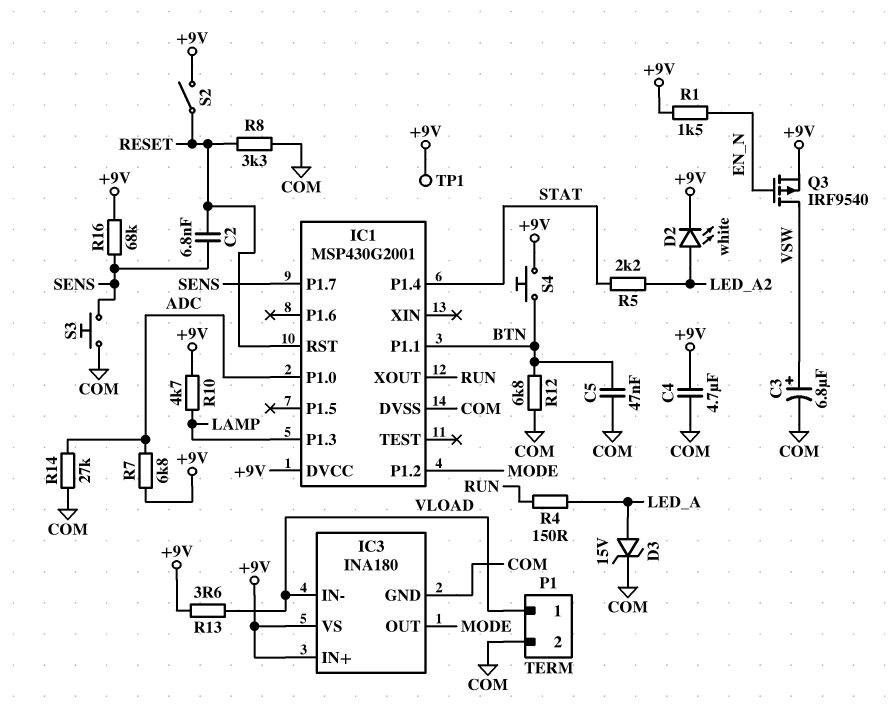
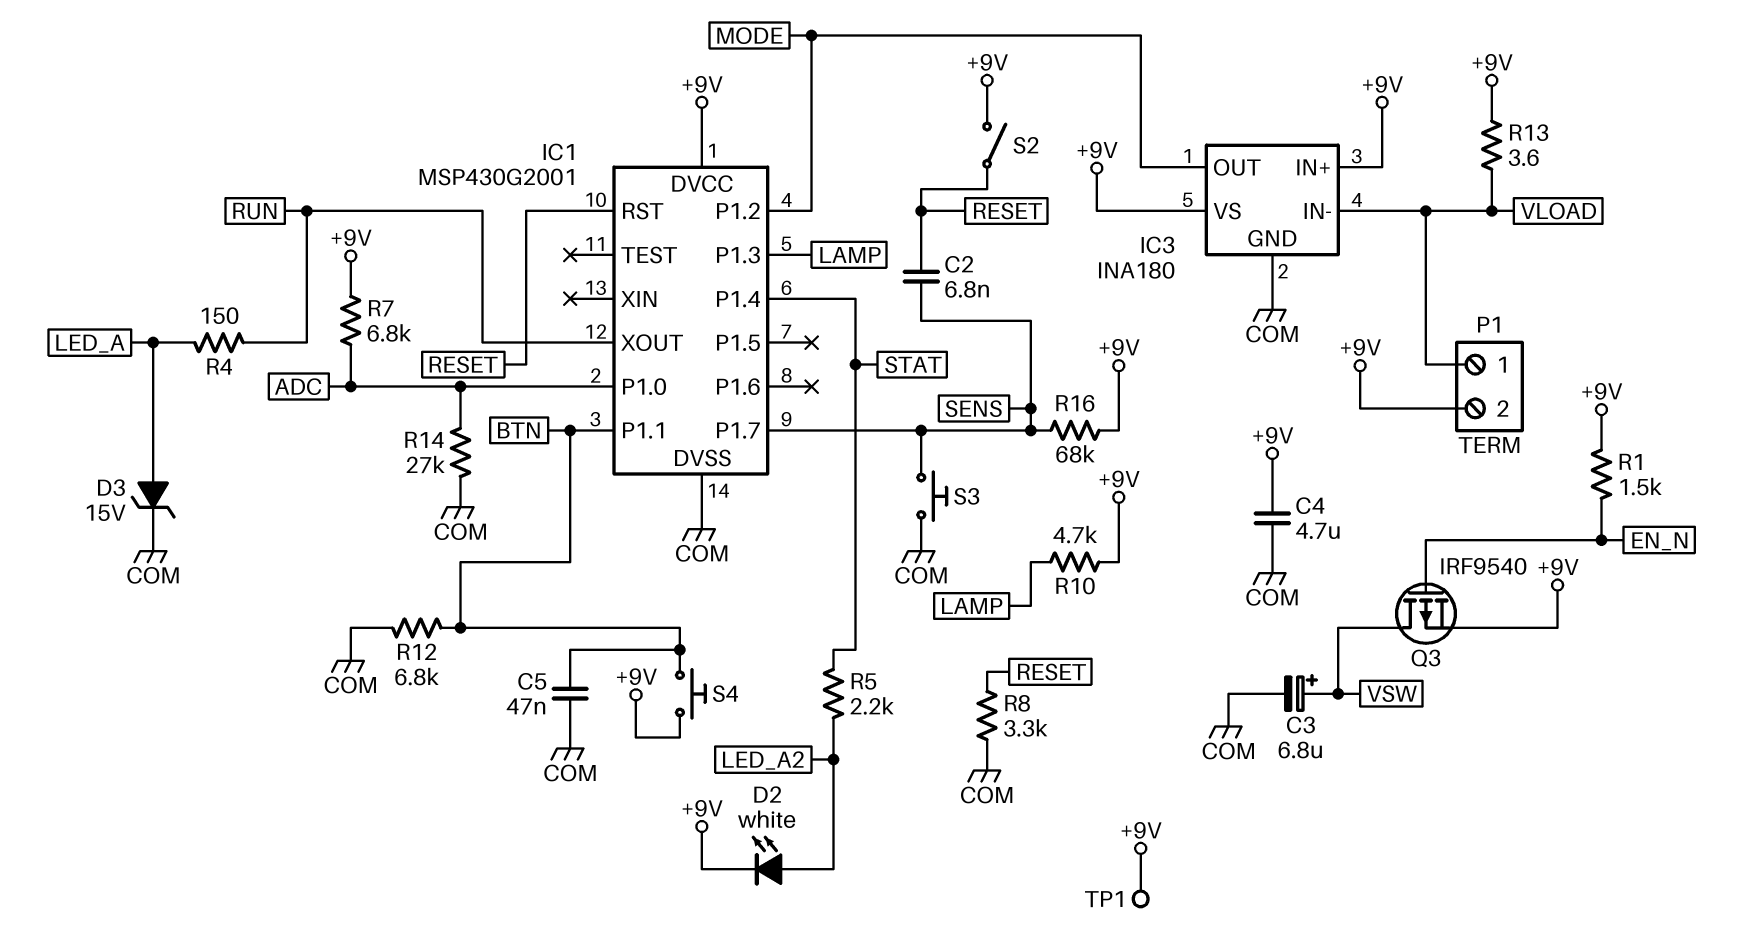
P1 pin 2: COM -> +9V

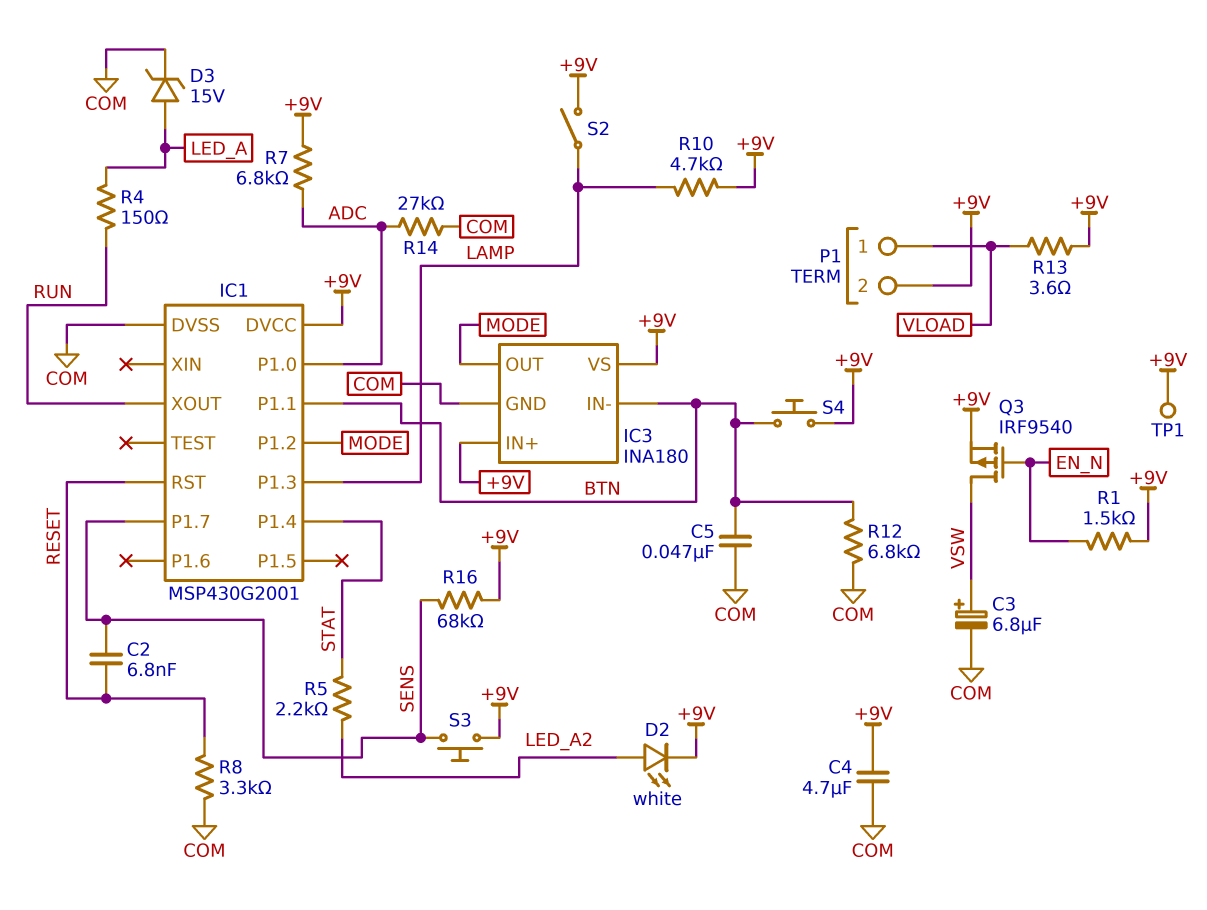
IC3 pin IN-: VLOAD -> BTN
S2: switch (+9V, RESET) -> switch (+9V, LAMP)
S3: button (COM, SENS) -> button (+9V, SENS)

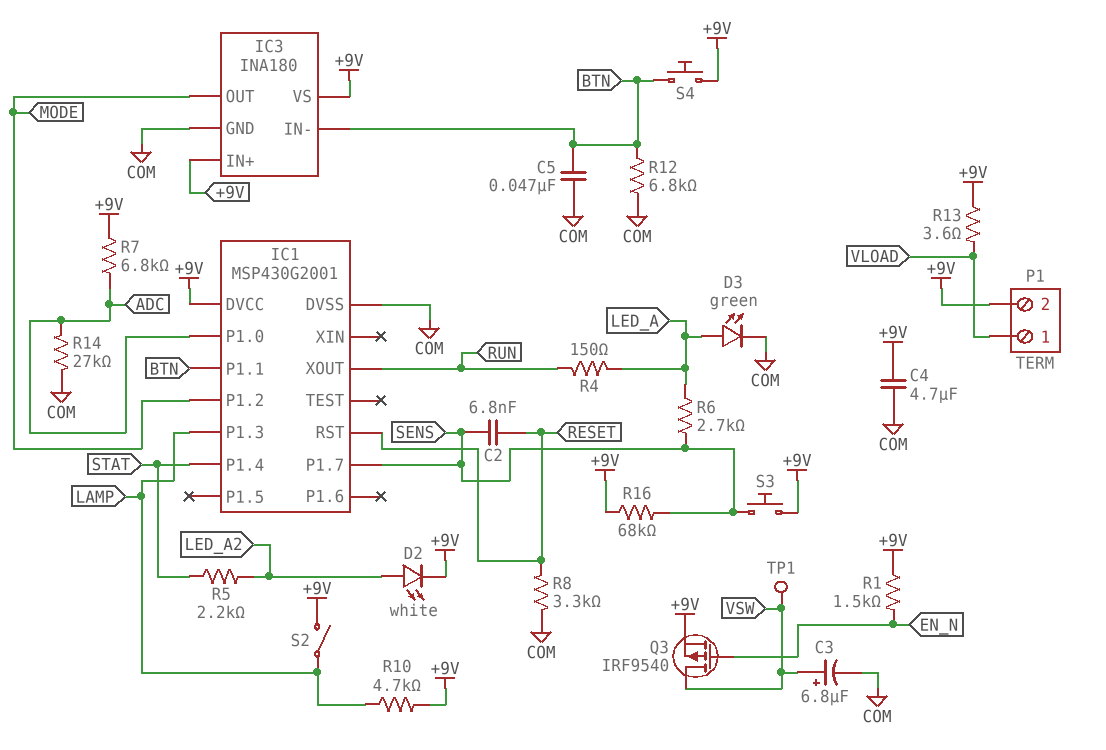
D3: zener 15V (A LED_A, K COM) -> LED green (A LED_A, K COM)
R6: none -> 2.7k (LED_A, SENS)
TP1: test point (+9V) -> test point (VSW)

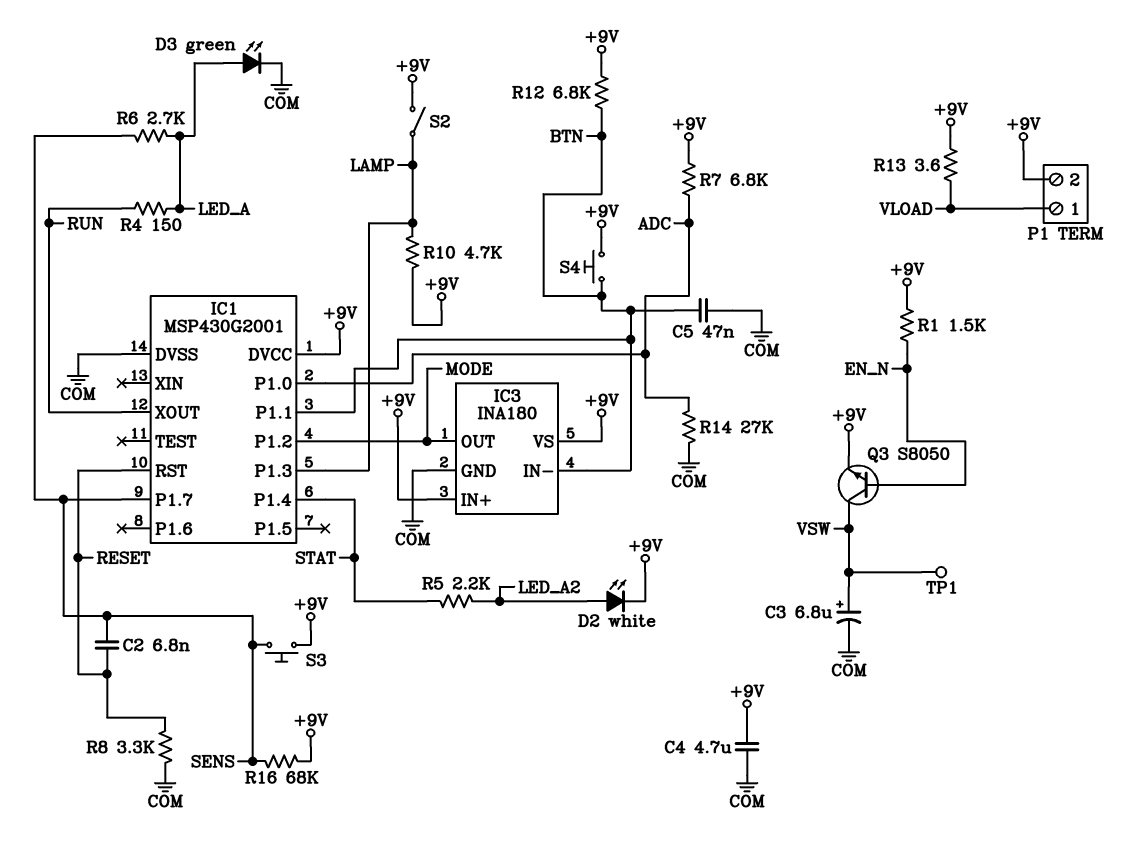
Q3: PMOS IRF9540 (G EN_N, D VSW, S +9V) -> NPN S8050 (B EN_N, C VSW, E +9V)
R12: 6.8k (BTN, COM) -> 6.8k (+9V, BTN)

